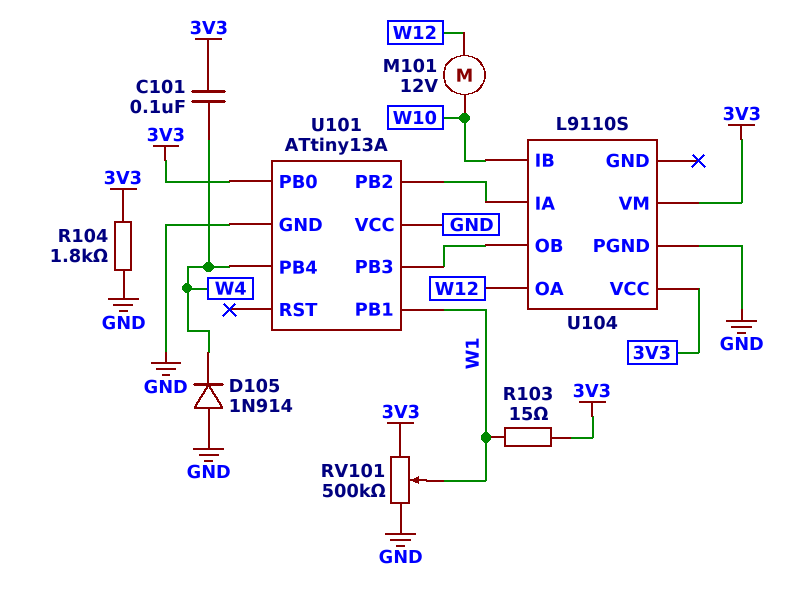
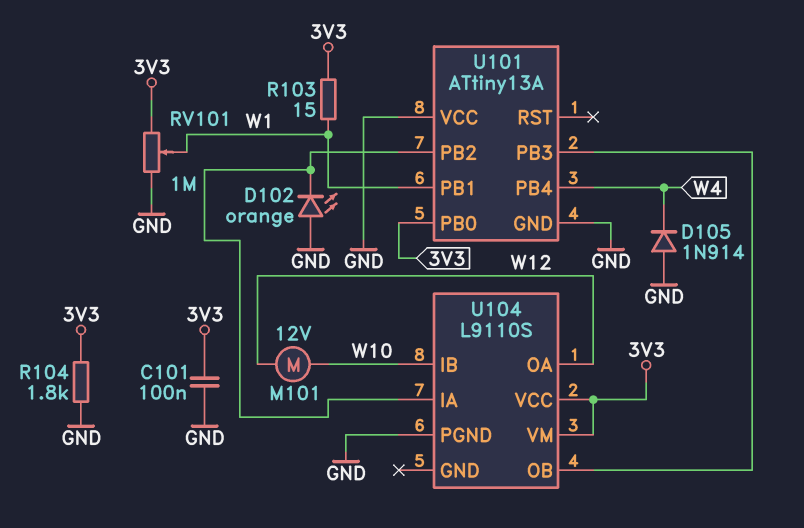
C101: 100nF (3V3, W4) -> 100nF (3V3, GND)
D102: none -> LED orange (A GND, K U101/PB2)
RV101: 500k (3V3, GND, wiper W1) -> 1M (3V3, GND, wiper W1)

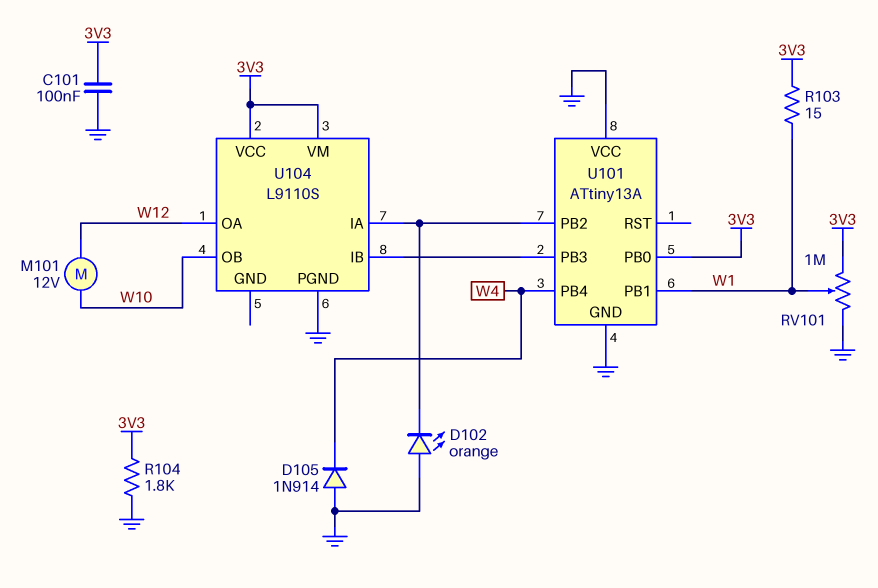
U104 pin IB: W10 -> U101/PB3
U104 pin OB: U101/PB3 -> W10

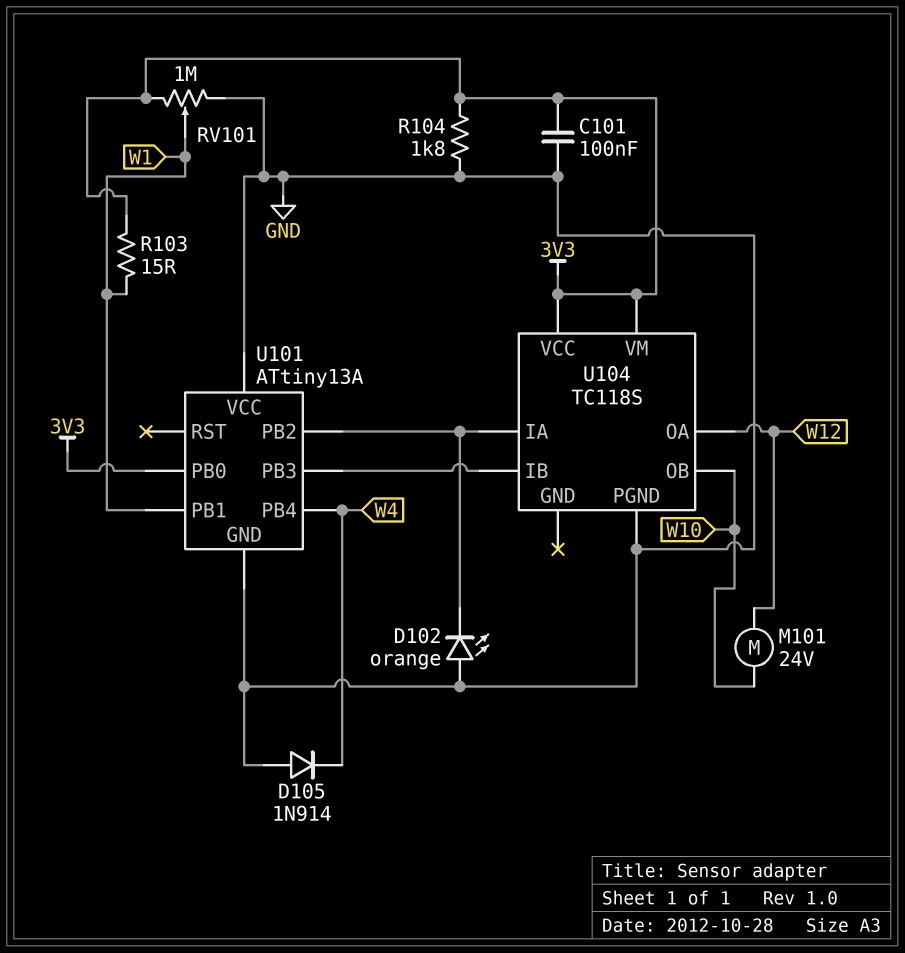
M101: motor 12V (W10, W12) -> motor 24V (W10, W12)
U104: L9110S -> TC118S

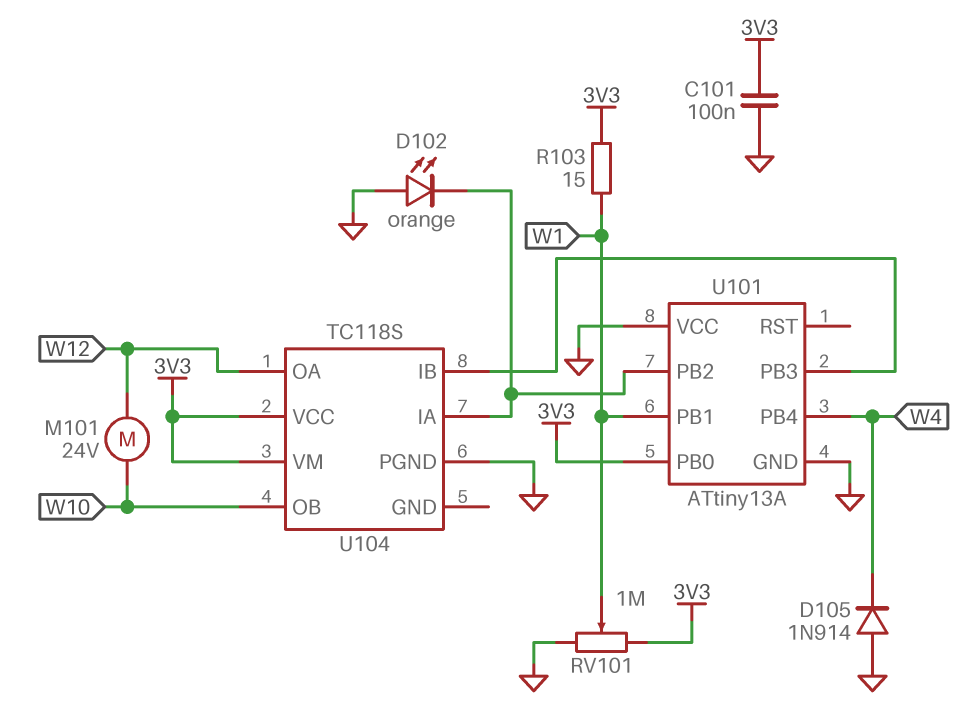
R104: 1.8k (3V3, GND) -> none

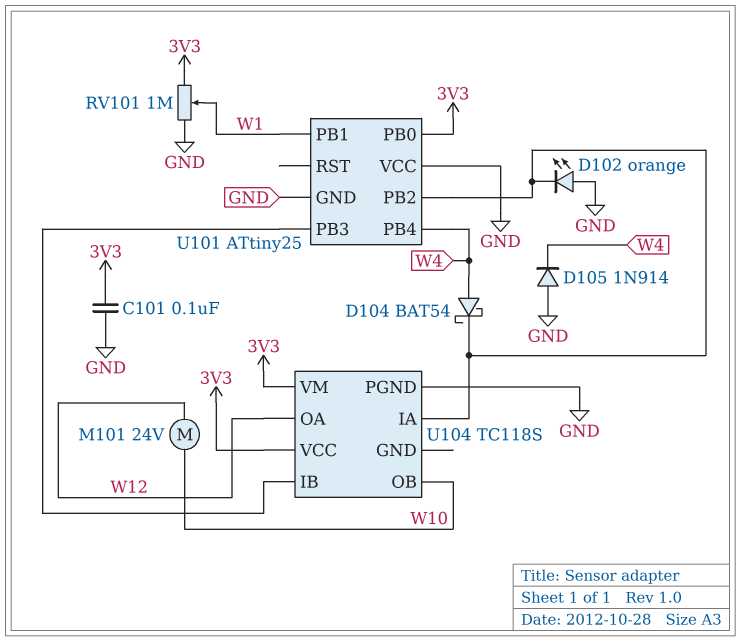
D104: none -> schottky BAT54 (A W4, K U101/PB2)
R103: 15 (3V3, W1) -> none
U101: ATtiny13A -> ATtiny25

